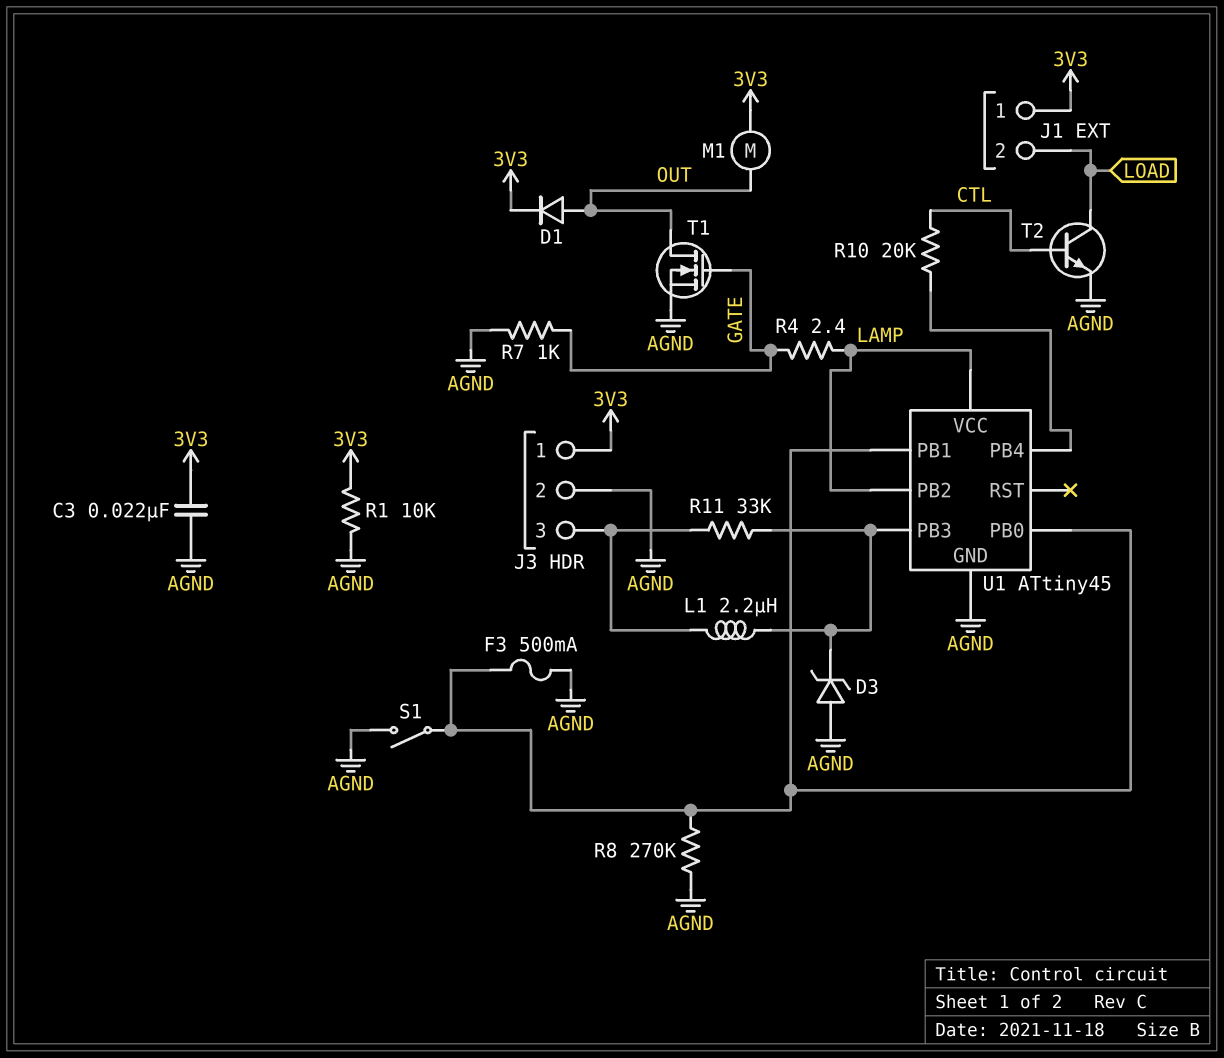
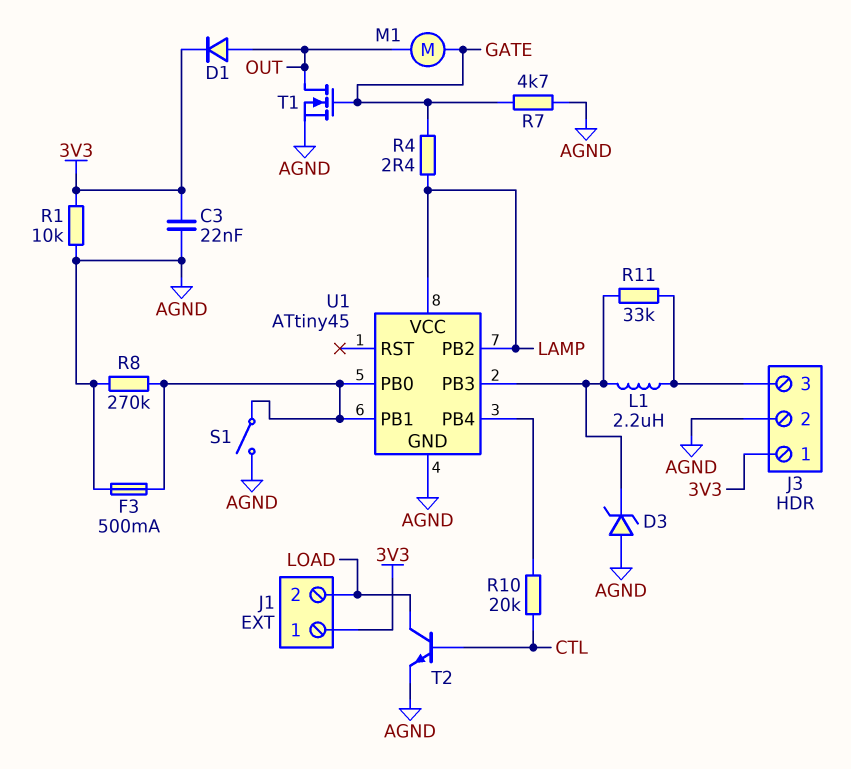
M1: motor (3V3, OUT) -> motor (GATE, OUT)
R7: 1k (AGND, GATE) -> 4.7k (AGND, GATE)

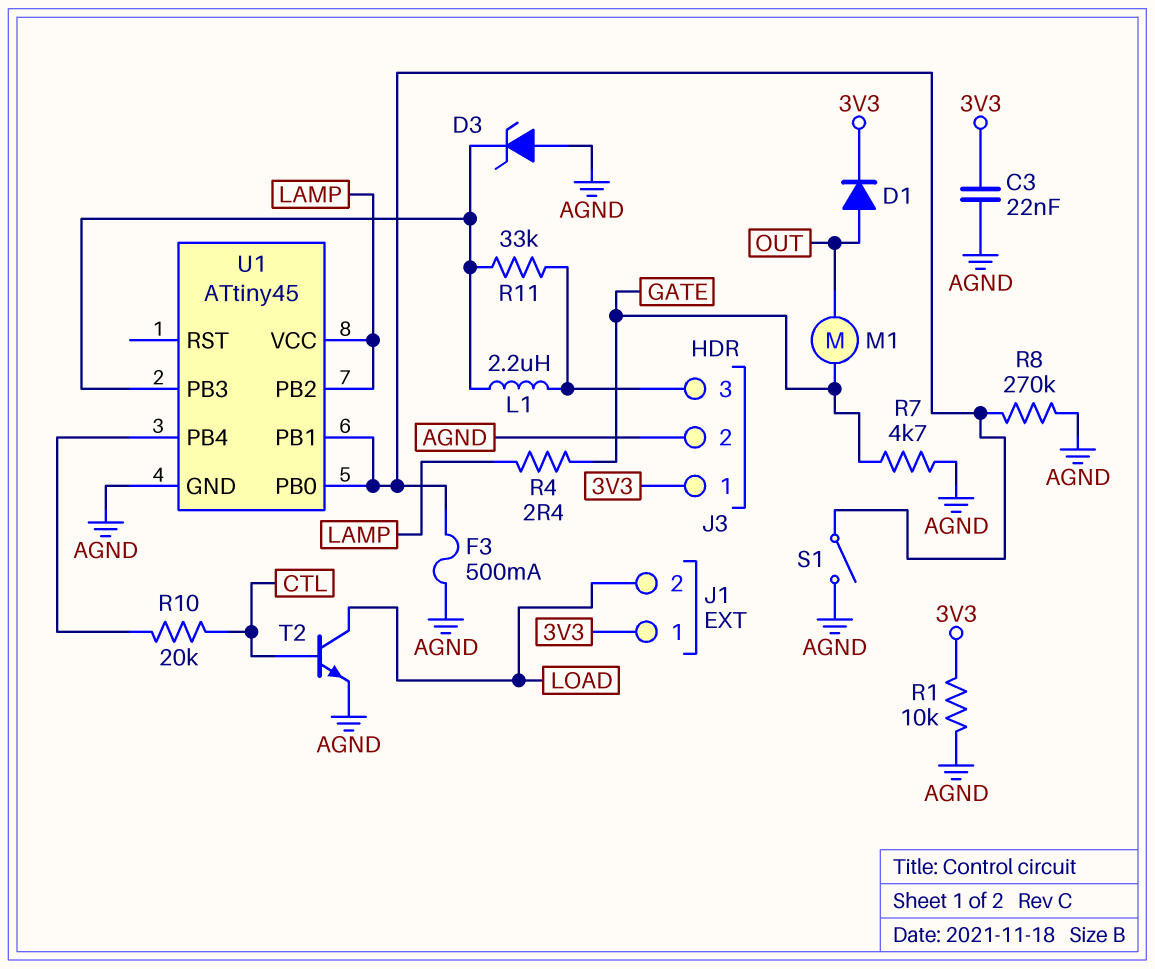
T1: NMOS (G GATE, D OUT, S AGND) -> none

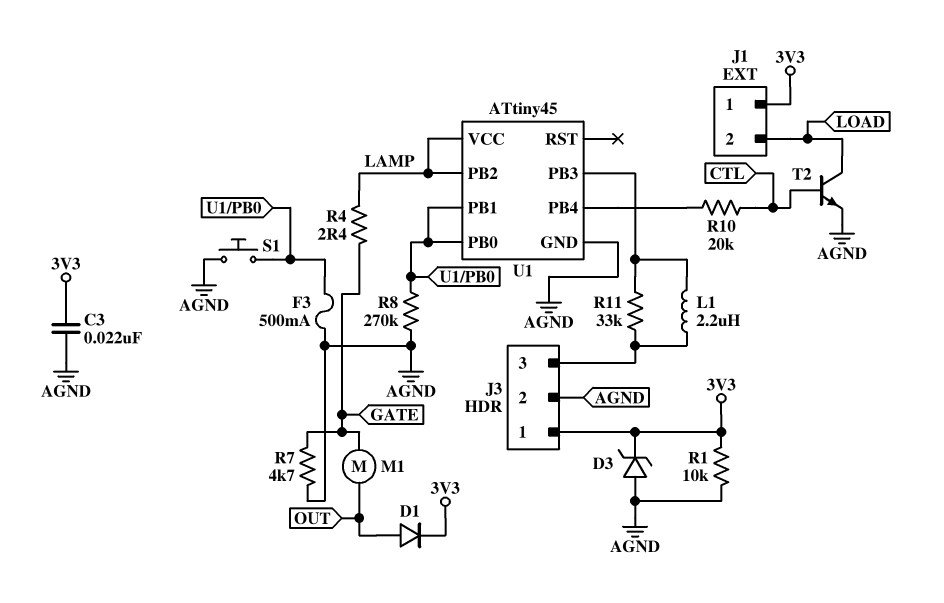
D3: zener (A AGND, K U1/PB3) -> zener (A AGND, K 3V3)
S1: switch (AGND, U1/PB0) -> button (AGND, U1/PB0)

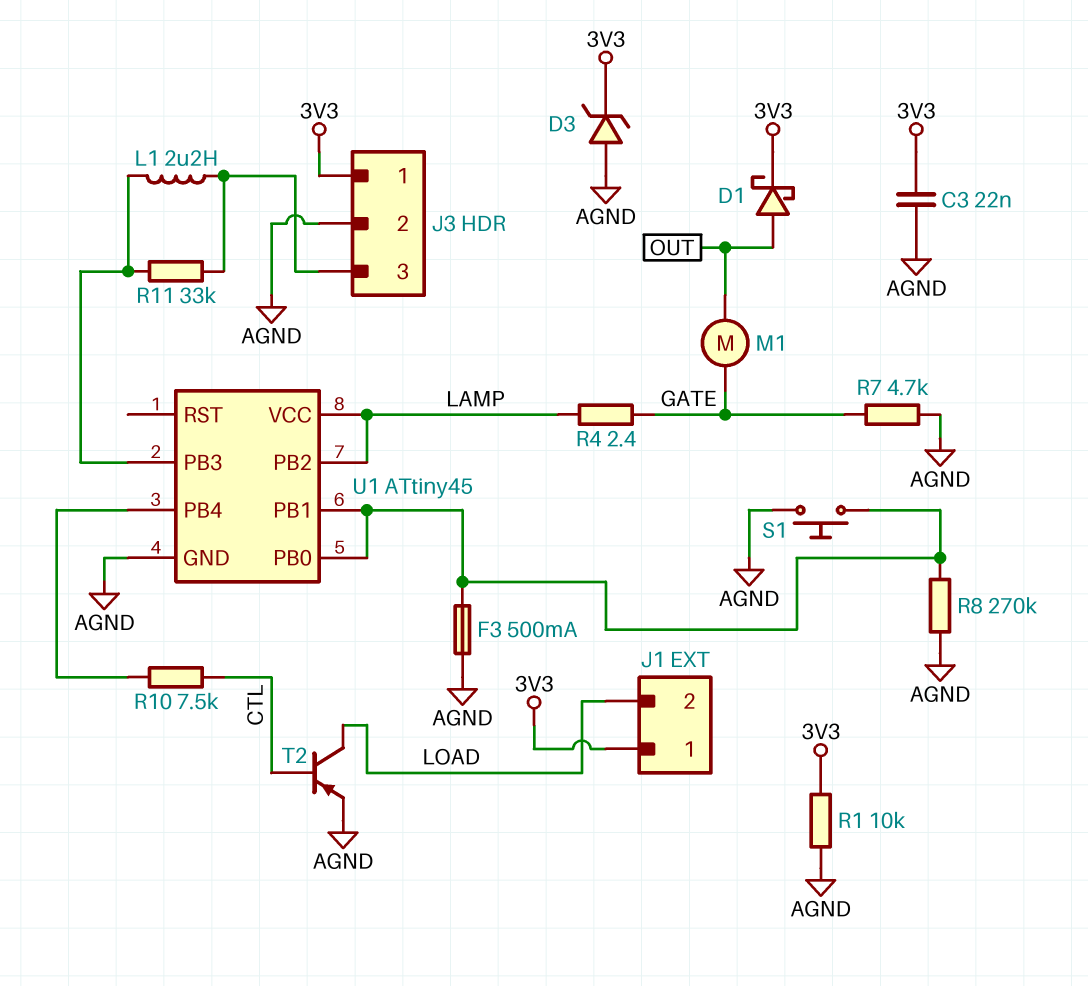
D1: diode (A OUT, K 3V3) -> schottky (A OUT, K 3V3)
R10: 20k (CTL, U1/PB4) -> 7.5k (CTL, U1/PB4)
T2: NPN (B CTL, C LOAD, E AGND) -> PNP (B CTL, C LOAD, E AGND)

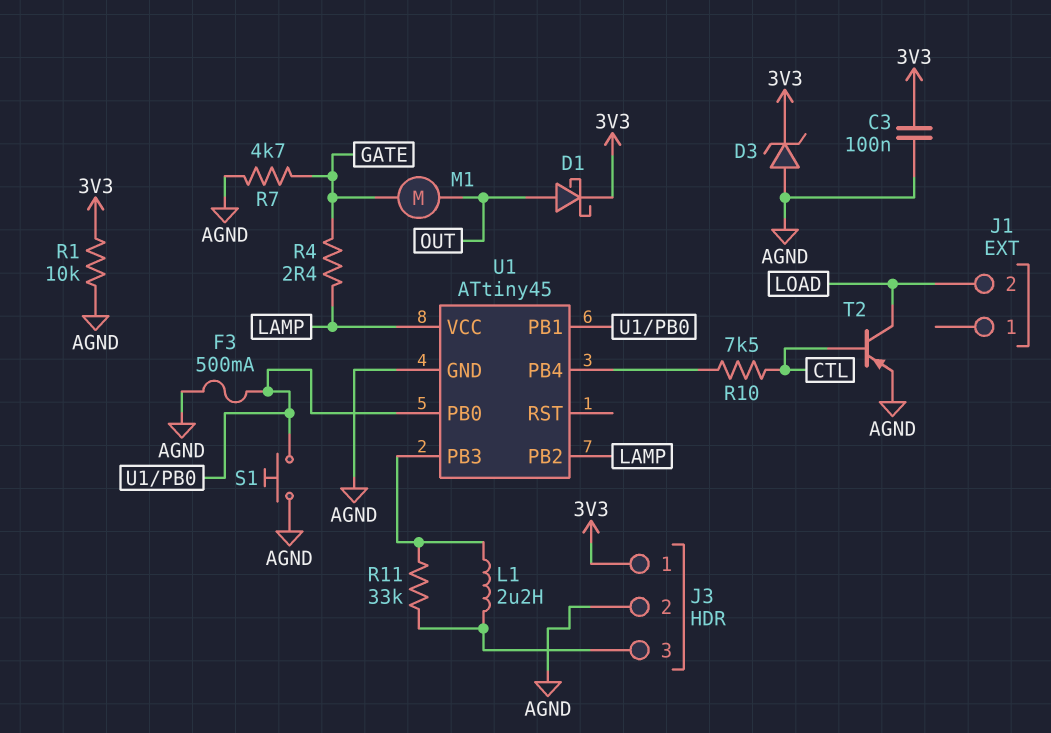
C3: 22nF (3V3, AGND) -> 100nF (3V3, AGND)
J1 pin 1: 3V3 -> none
R8: 270k (AGND, U1/PB0) -> none

